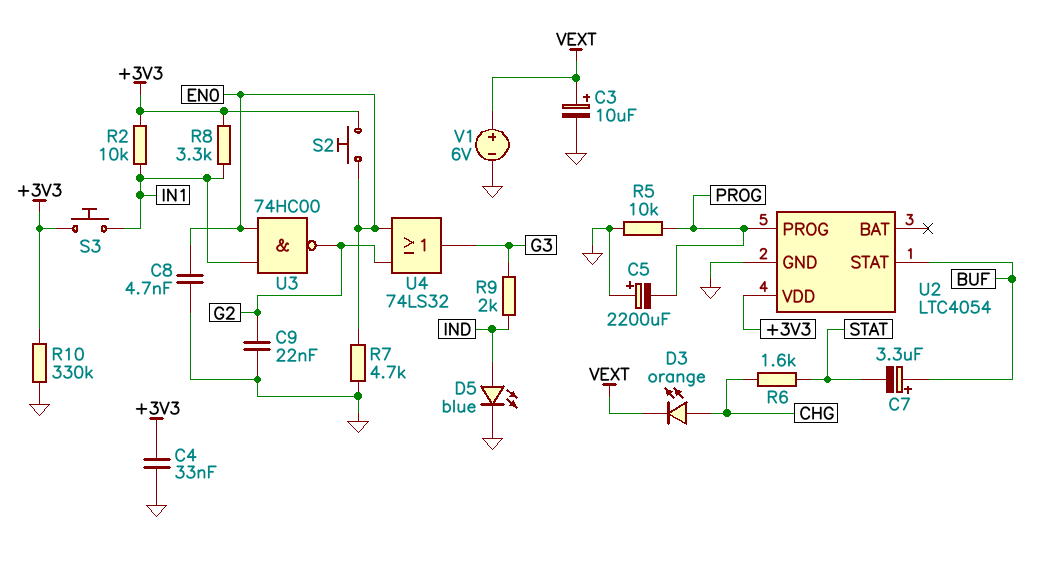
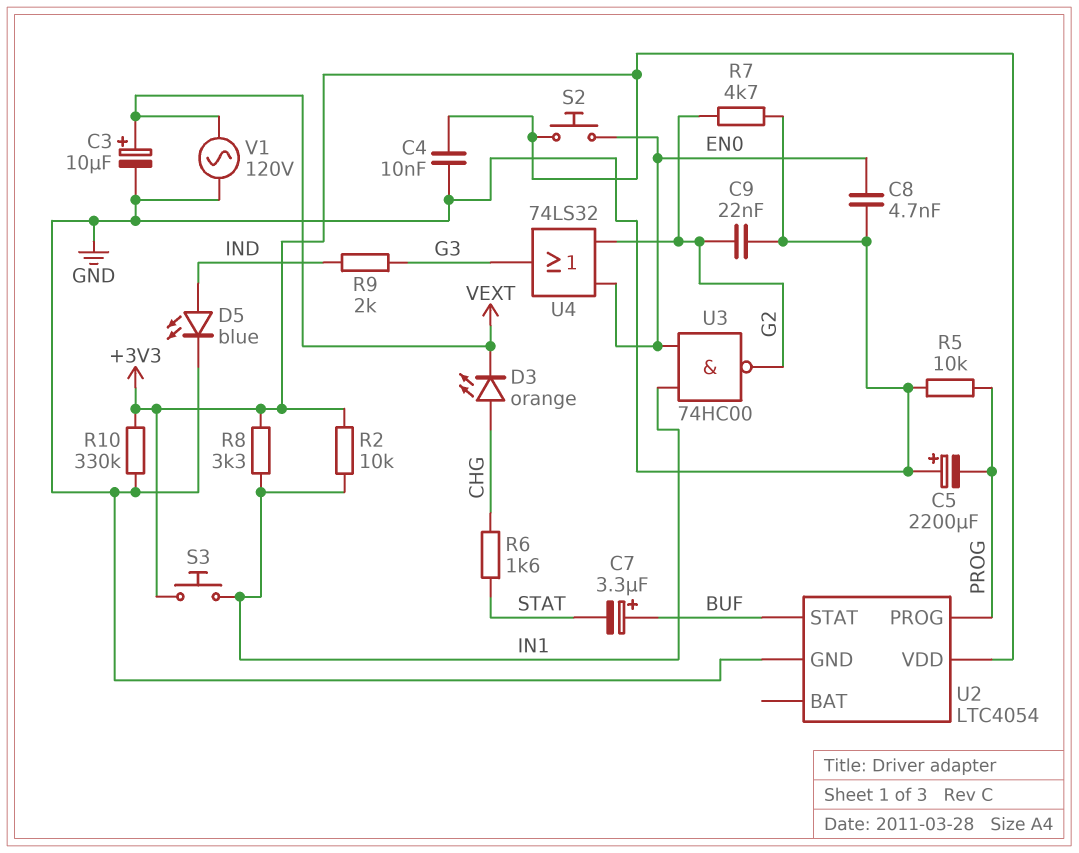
C4: 33nF (+3V3, GND) -> 10nF (+3V3, GND)
R7: 4.7k (EN0, GND) -> 4.7k (G2, GND)
V1: 6V (plus VEXT, minus GND) -> AC 120V (GND, VEXT)

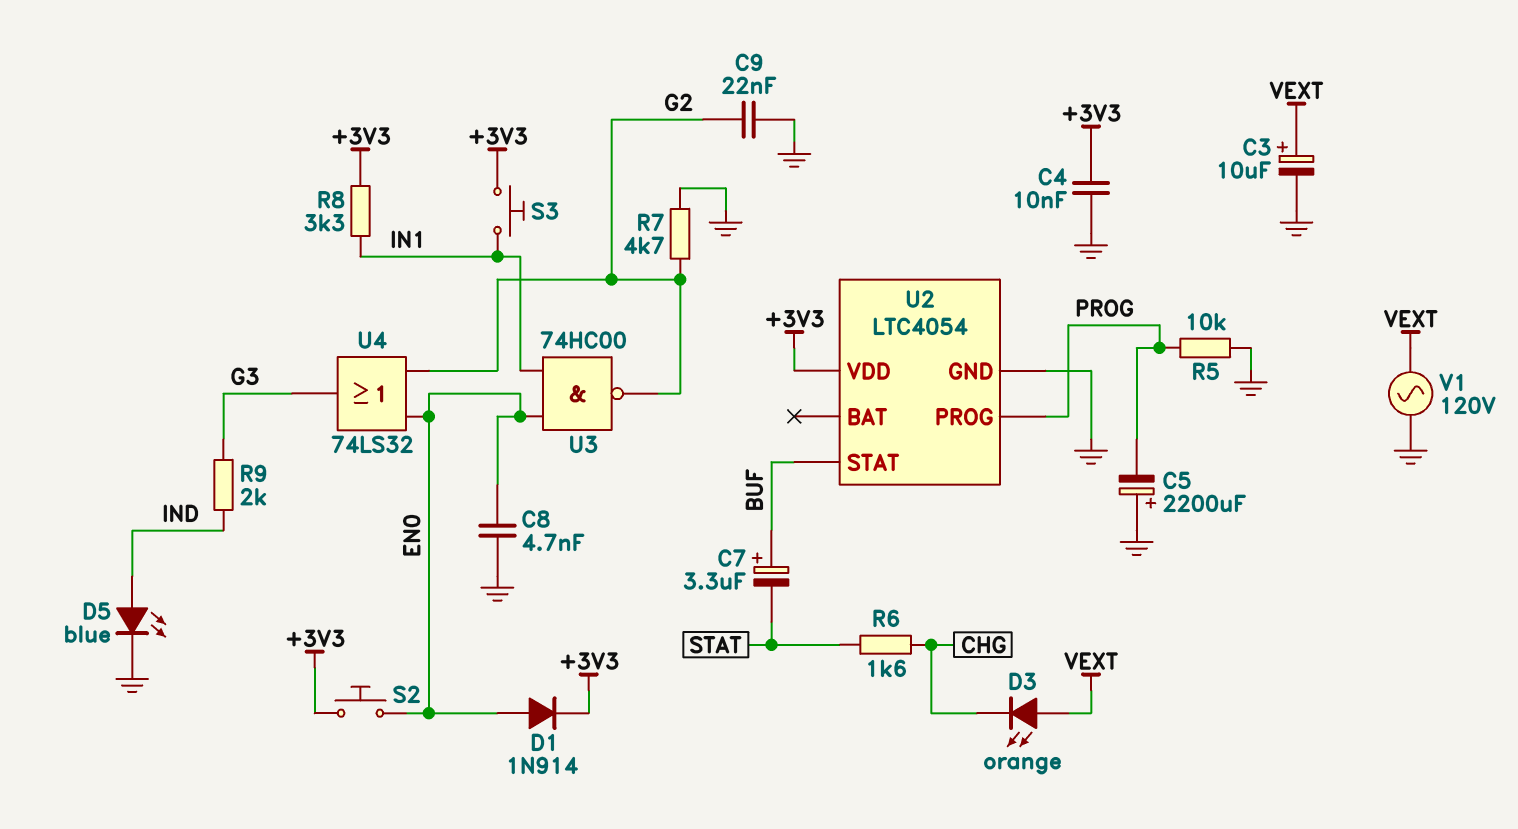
D1: none -> diode 1N914 (A EN0, K +3V3)
D3: LED orange (A CHG, K VEXT) -> LED orange (A VEXT, K CHG)
R2: 10k (+3V3, IN1) -> none
R10: 330k (+3V3, GND) -> none

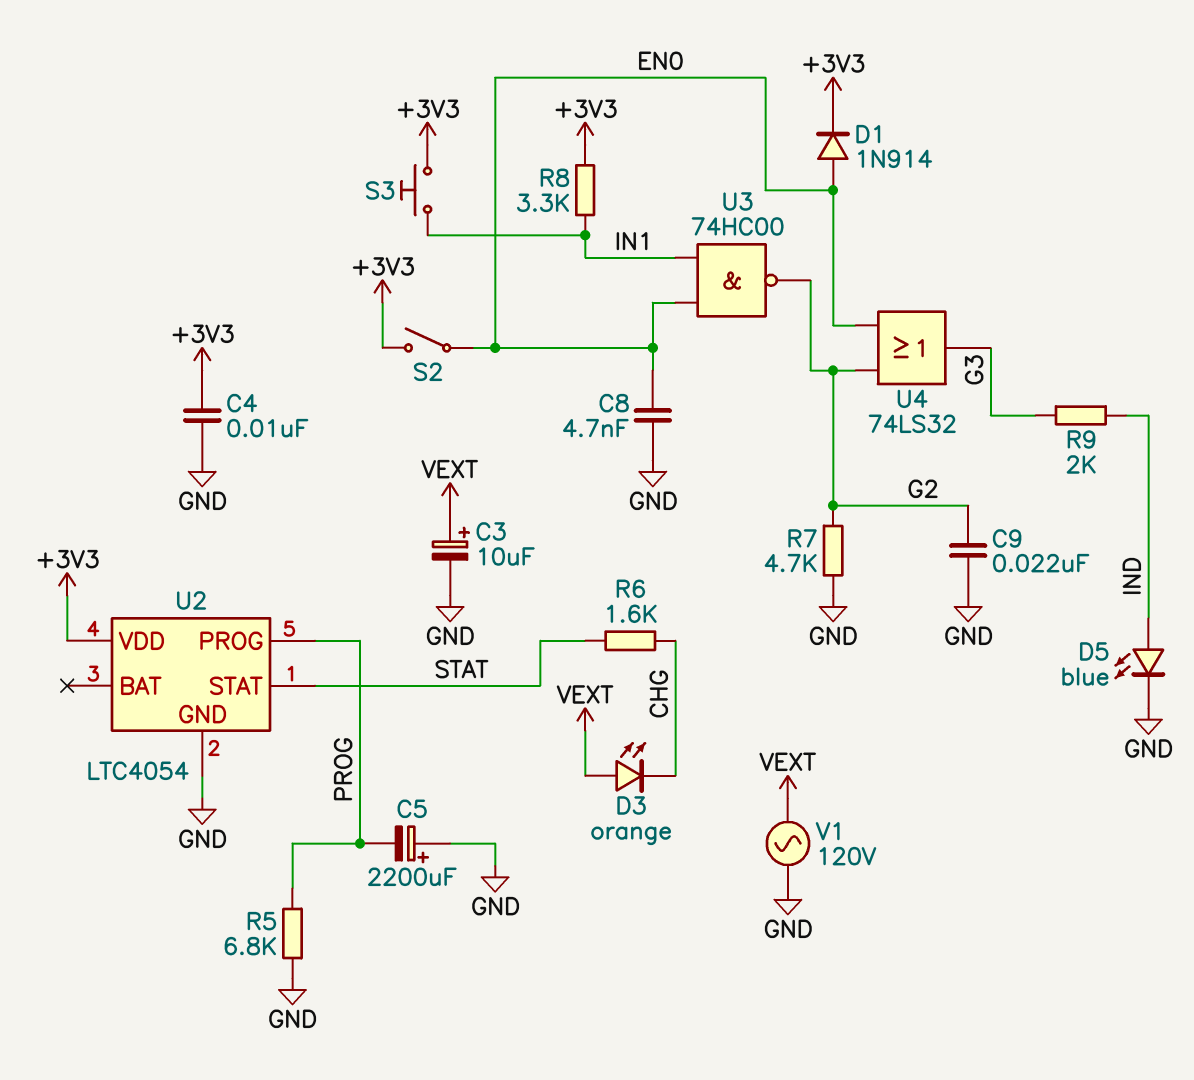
C7: 3.3uF (plus BUF, minus STAT) -> none
R5: 10k (GND, PROG) -> 6.8k (GND, PROG)
S2: button (+3V3, EN0) -> switch (+3V3, EN0)
U2 pin STAT: BUF -> STAT

